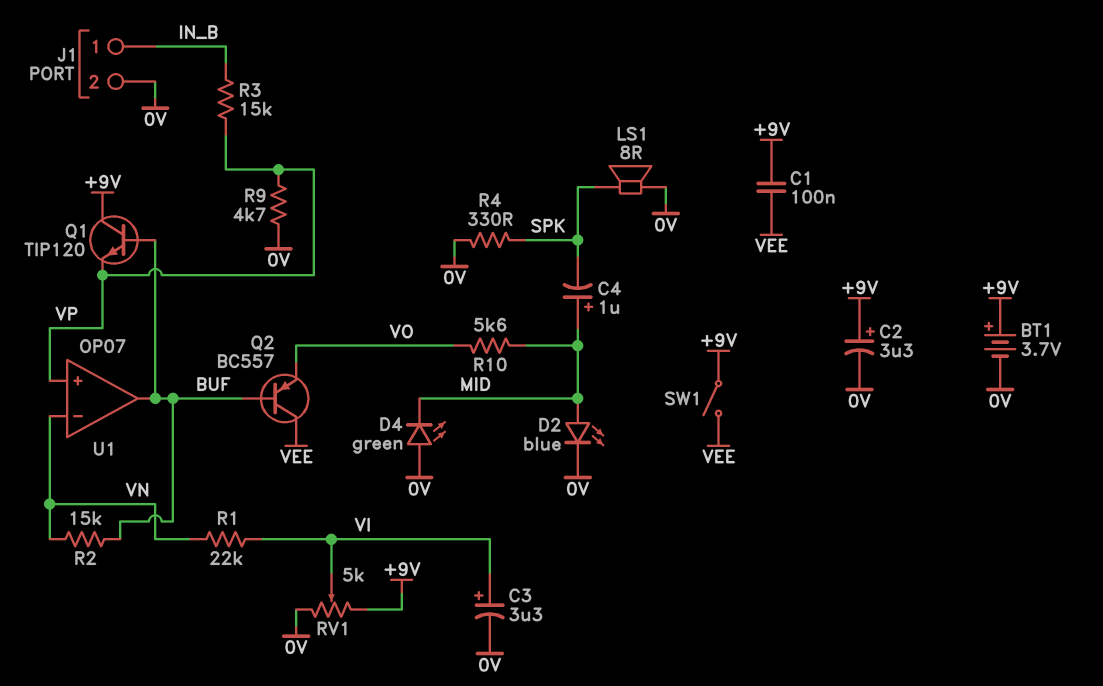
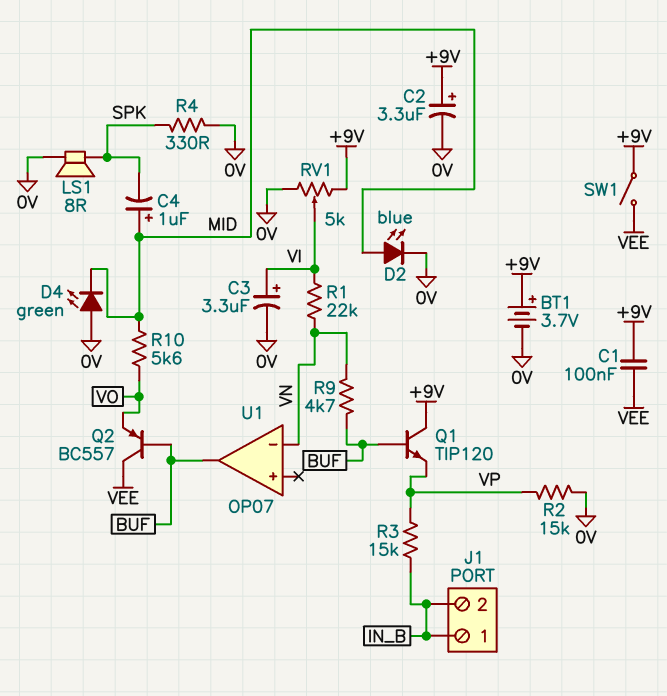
J1 pin 2: 0V -> IN_B
R2: 15k (BUF, VN) -> 15k (0V, VP)
R9: 4.7k (0V, VP) -> 4.7k (BUF, VN)
U1 pin in+: VP -> none

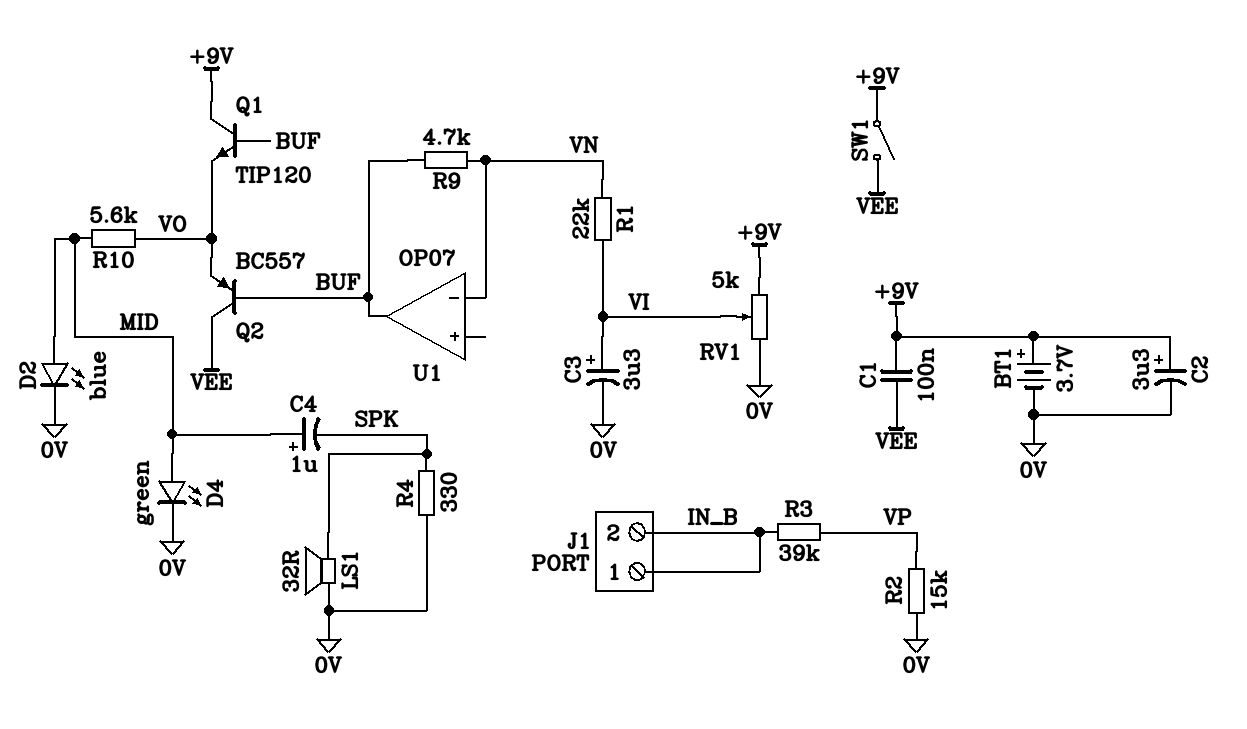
D4: LED green (A 0V, K MID) -> LED green (A MID, K 0V)
LS1: speaker 8R (0V, SPK) -> speaker 32R (0V, SPK)
Q1: NPN TIP120 (B BUF, C +9V, E VP) -> NPN TIP120 (B BUF, C +9V, E VO)
R3: 15k (IN_B, VP) -> 39k (IN_B, VP)

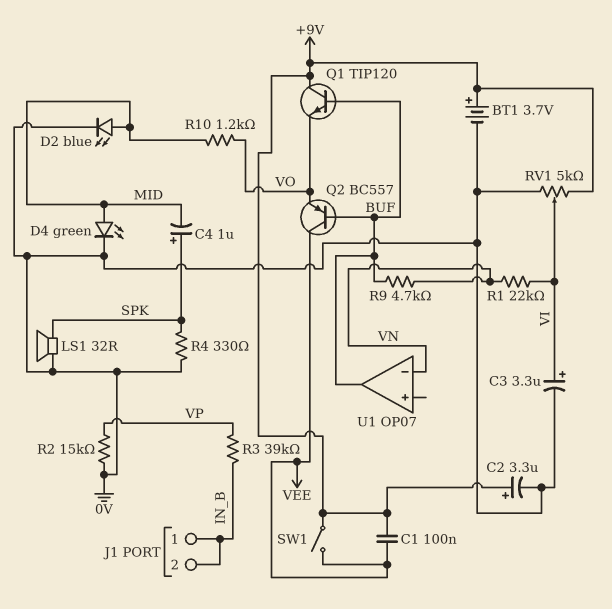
C4: 1uF (plus MID, minus SPK) -> 1uF (plus SPK, minus MID)
R10: 5.6k (MID, VO) -> 1.2k (MID, VO)

